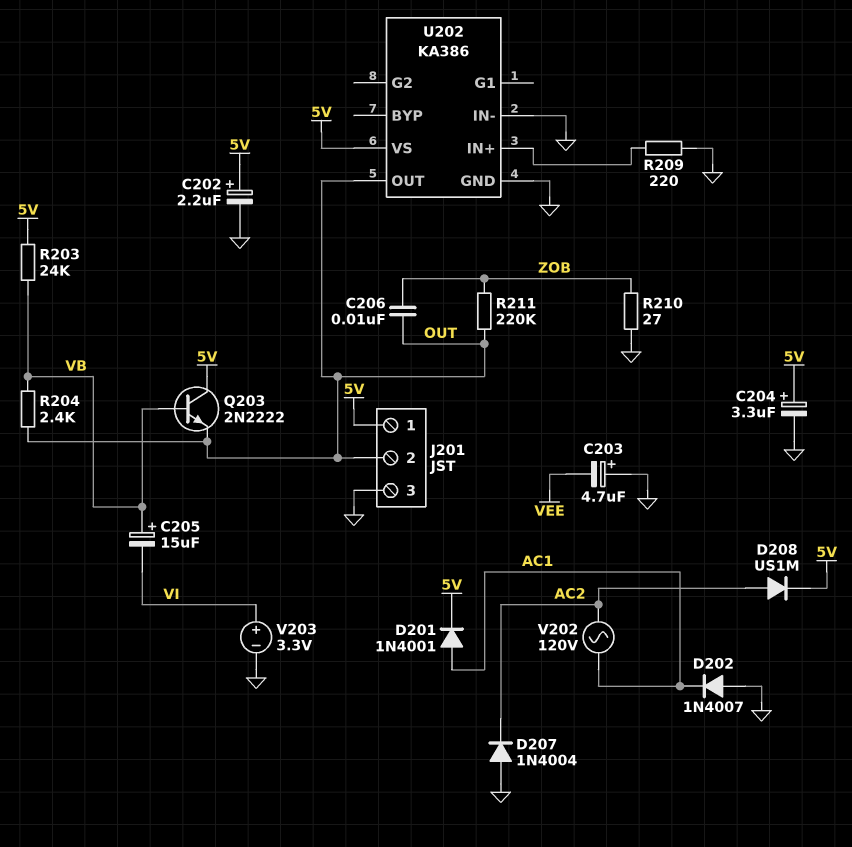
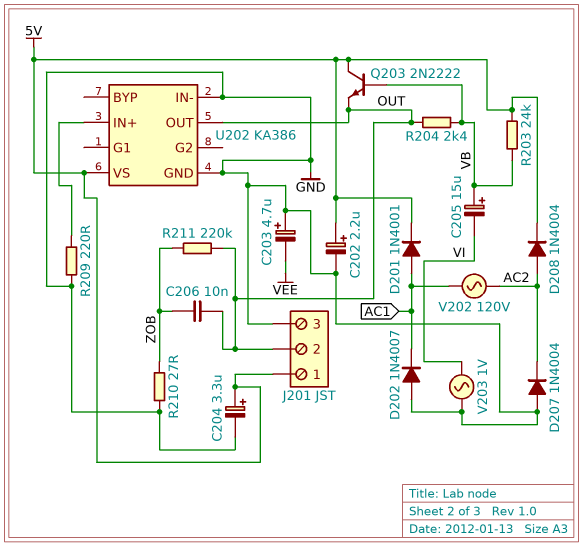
D208: diode US1M (A AC2, K 5V) -> diode 1N4004 (A AC2, K 5V)
V203: 3.3V (plus VI, minus GND) -> AC 1V (GND, VI)

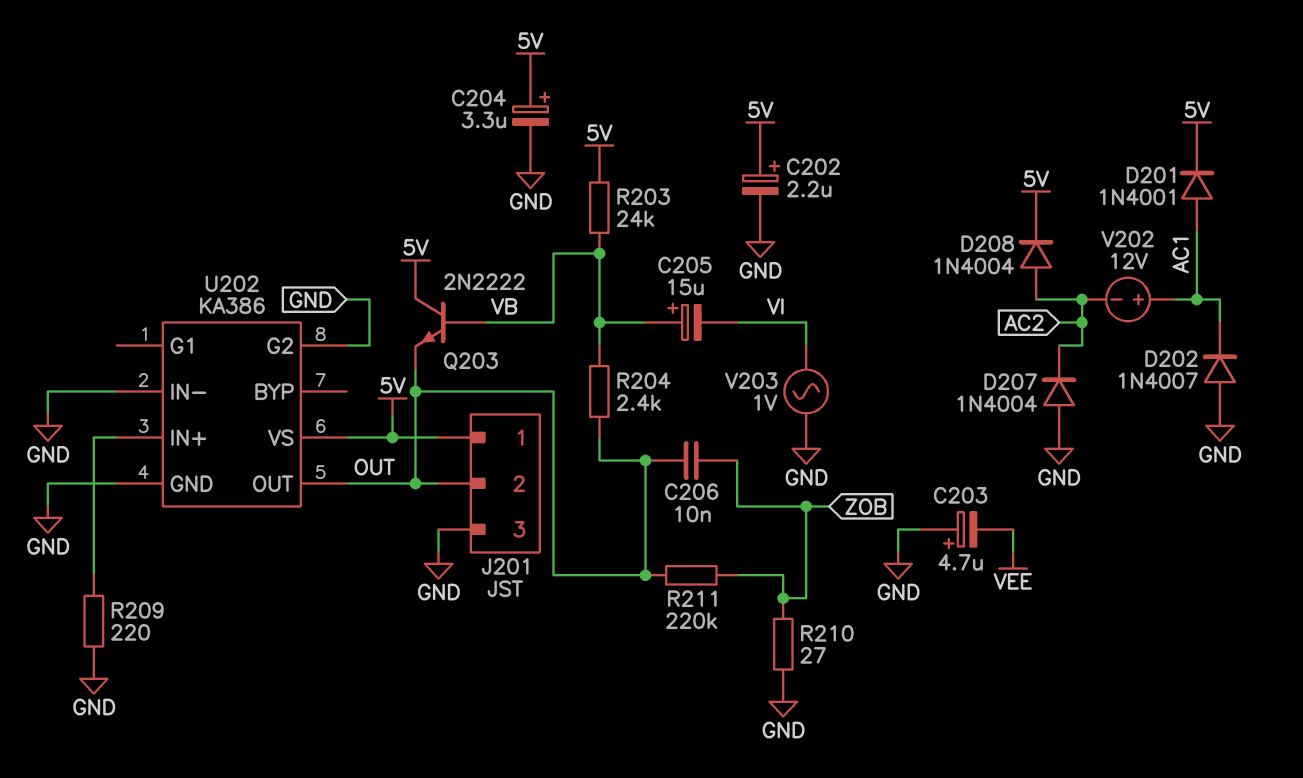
U202 pin G2: none -> GND
V202: AC 120V (AC1, AC2) -> 12V (plus AC1, minus AC2)

